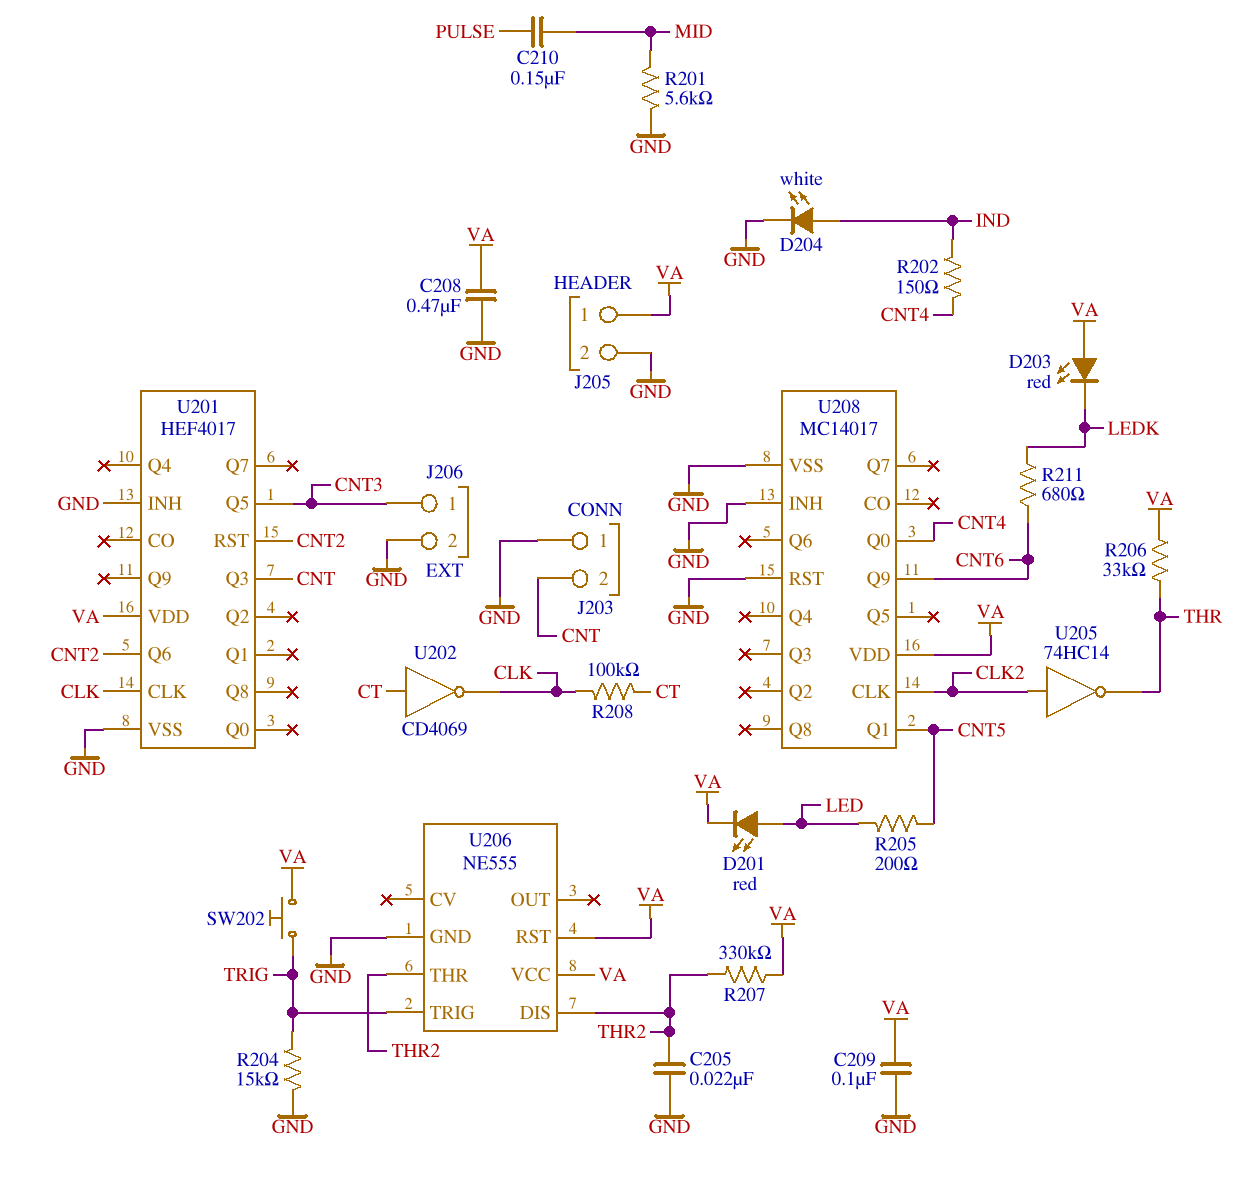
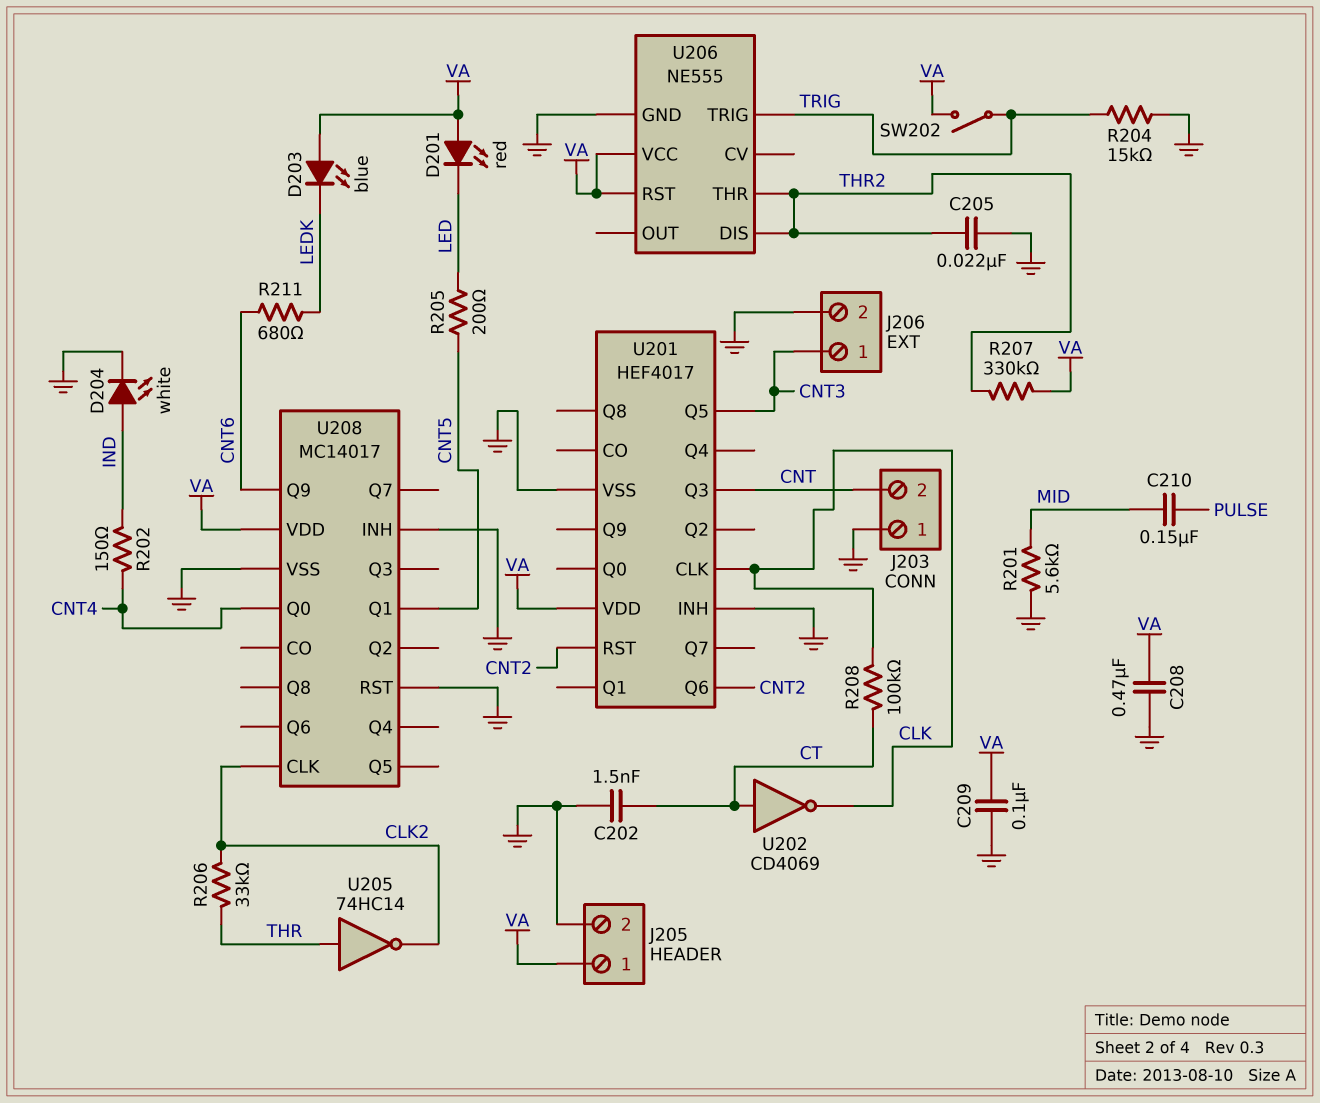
C202: none -> 1.5nF (CT, GND)
D201: LED red (A LED, K VA) -> LED red (A VA, K LED)
D203: LED red (A VA, K LEDK) -> LED blue (A VA, K LEDK)
R206: 33k (THR, VA) -> 33k (CLK2, THR)
SW202: button (TRIG, VA) -> switch (TRIG, VA)
U205: NOT 74HC14 (in CLK2, out THR) -> NOT 74HC14 (in THR, out CLK2)

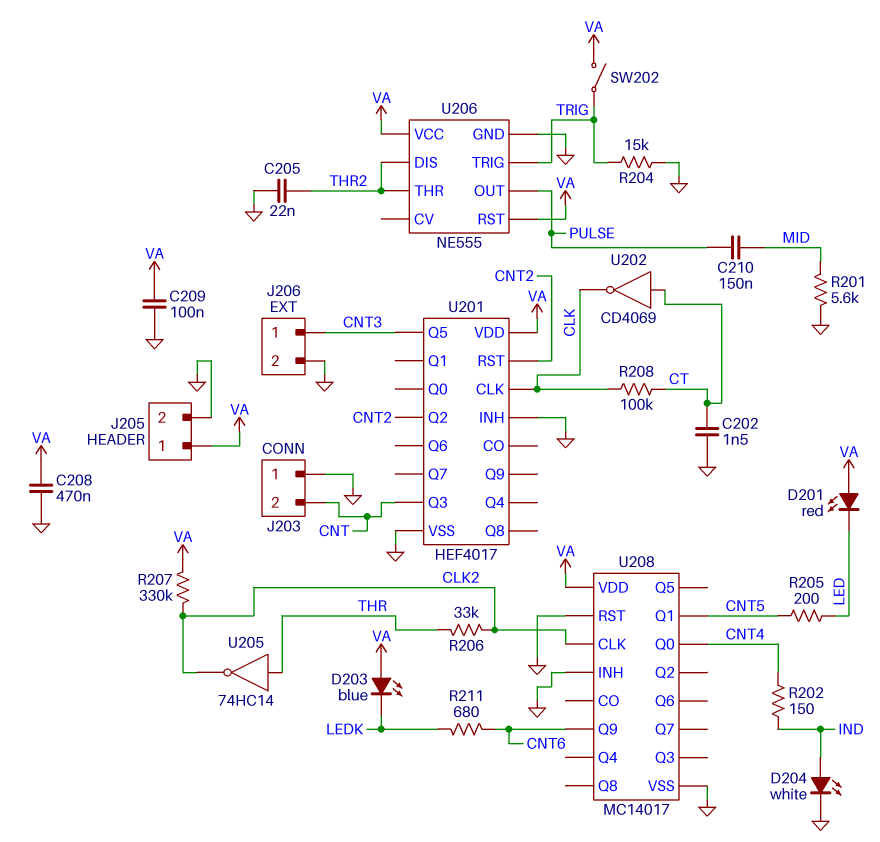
R207: 330k (THR2, VA) -> 330k (CLK2, VA)
U201 pin Q2: none -> CNT2
U201 pin Q6: CNT2 -> none
U206 pin OUT: none -> PULSE

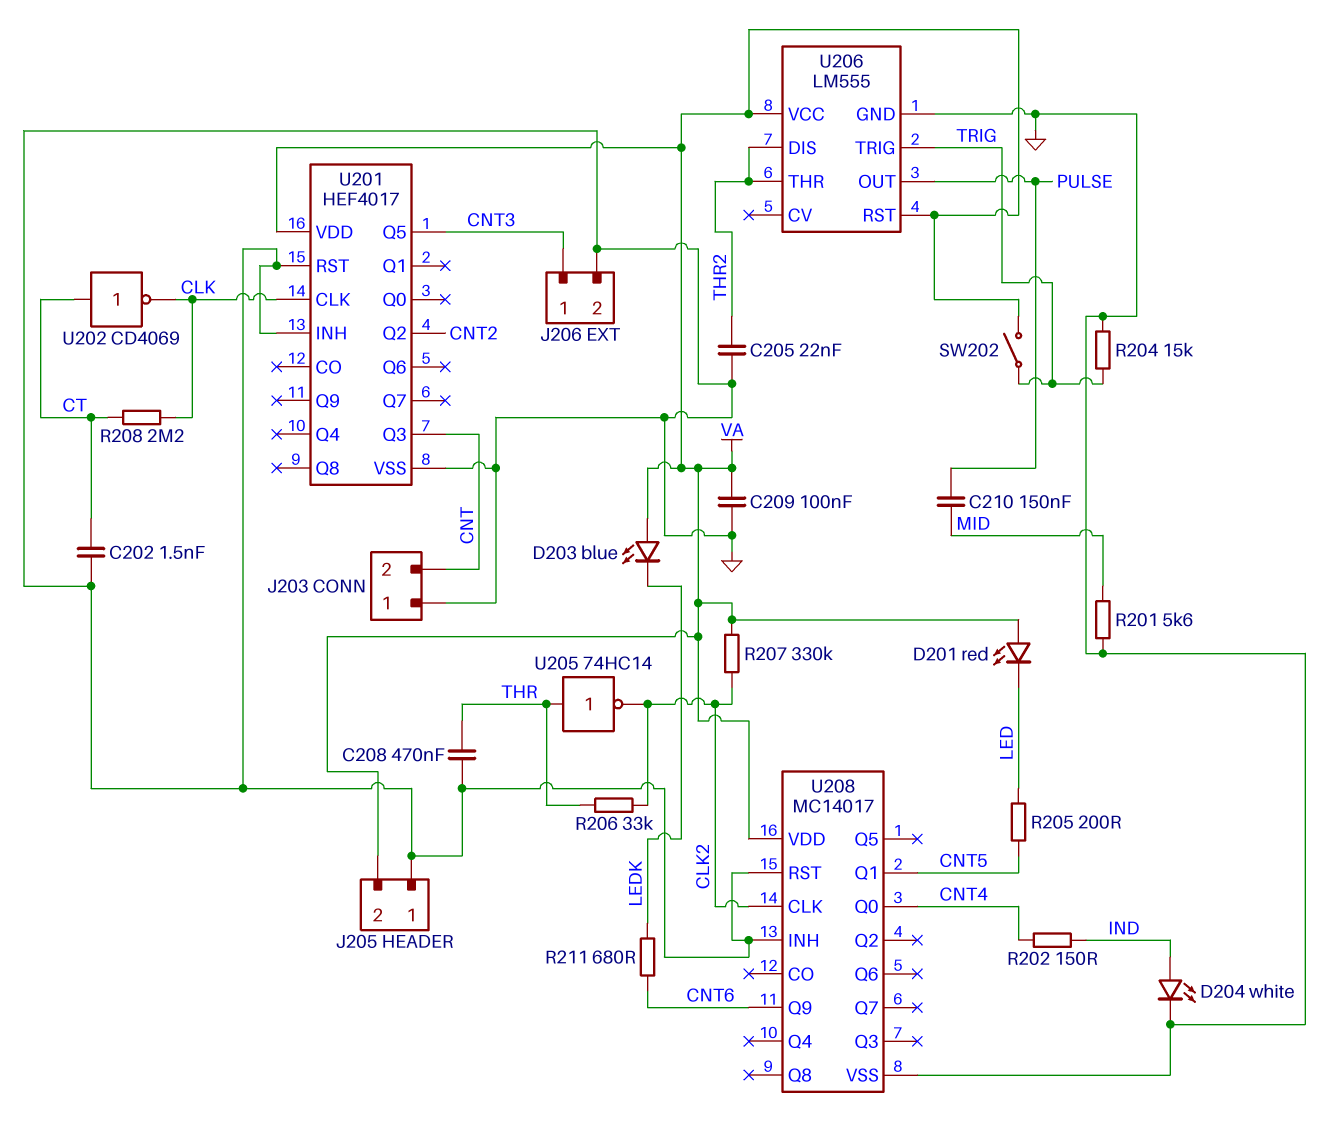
C208: 470nF (GND, VA) -> 470nF (GND, THR)
J205 pin 1: VA -> GND
J205 pin 2: GND -> VA
R208: 100k (CLK, CT) -> 2.2M (CLK, CT)
U201 pin RST: CNT2 -> GND
U206: NE555 -> LM555

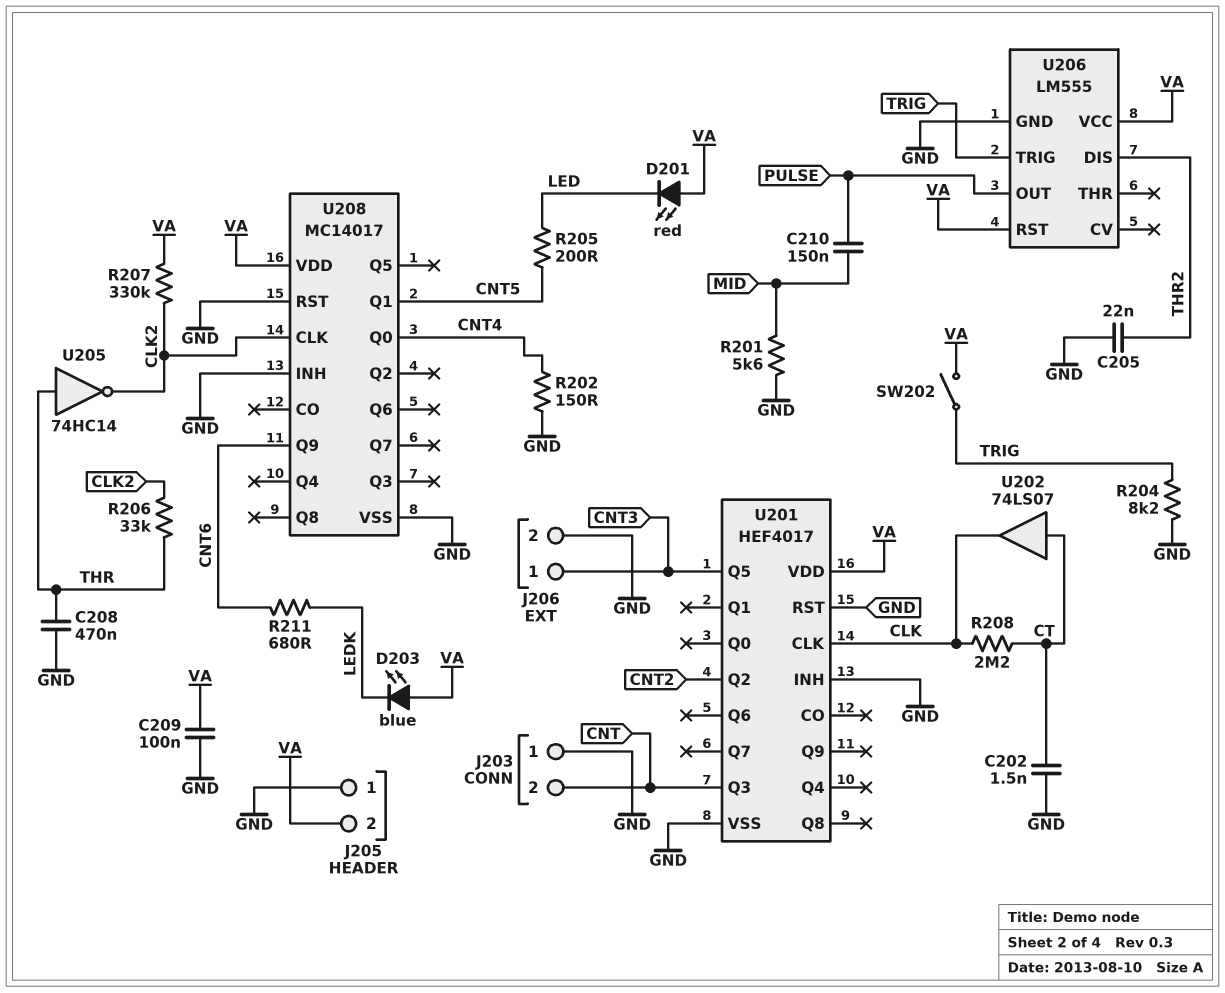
D204: LED white (A IND, K GND) -> none
R202: 150 (CNT4, IND) -> 150 (CNT4, GND)
R204: 15k (GND, TRIG) -> 8.2k (GND, TRIG)
U202: NOT CD4069 (in CT, out CLK) -> buffer 74LS07 (in CT, out CLK)
U206 pin THR: THR2 -> none

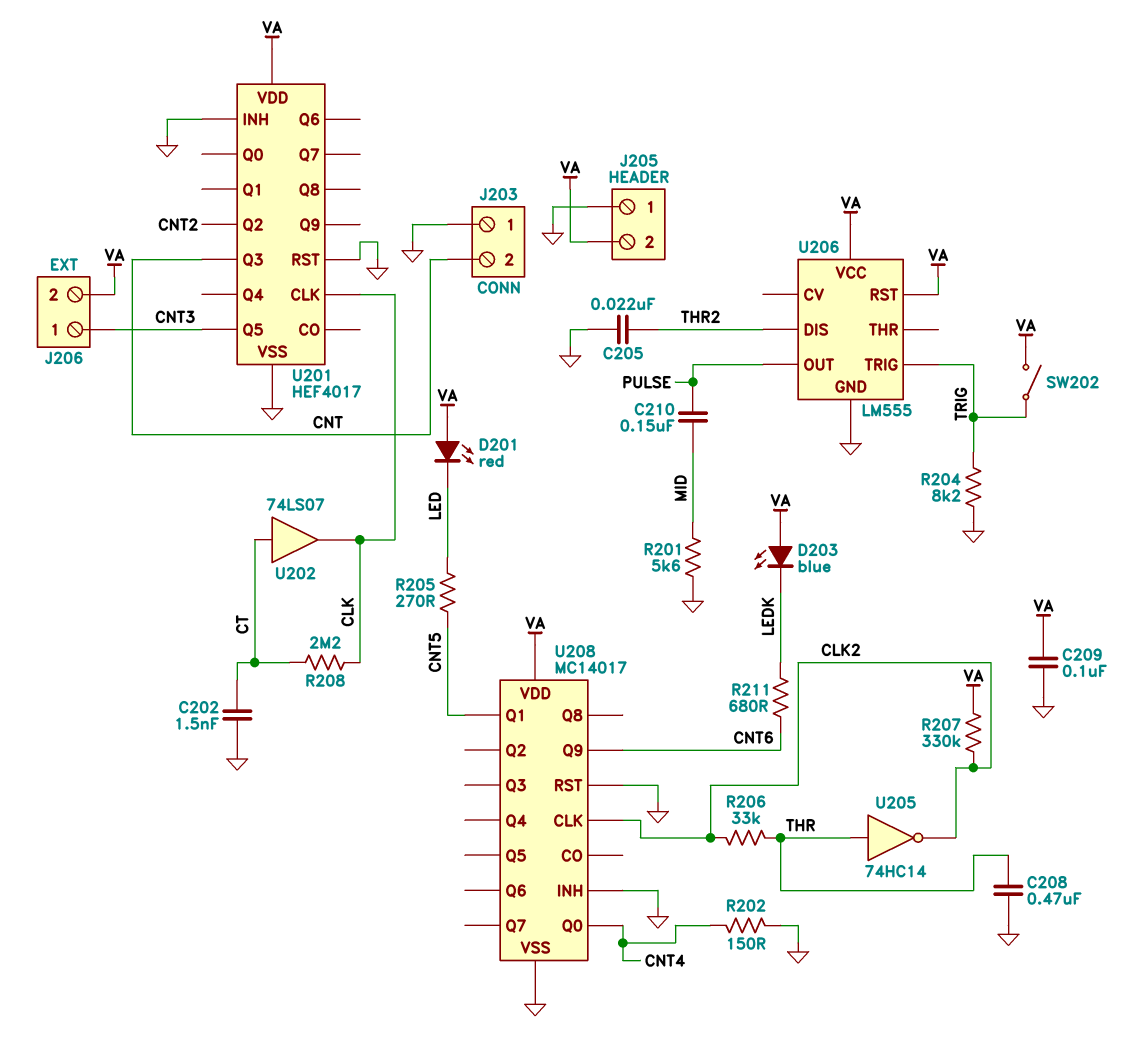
J206 pin 2: GND -> VA
R205: 200 (CNT5, LED) -> 270 (CNT5, LED)

